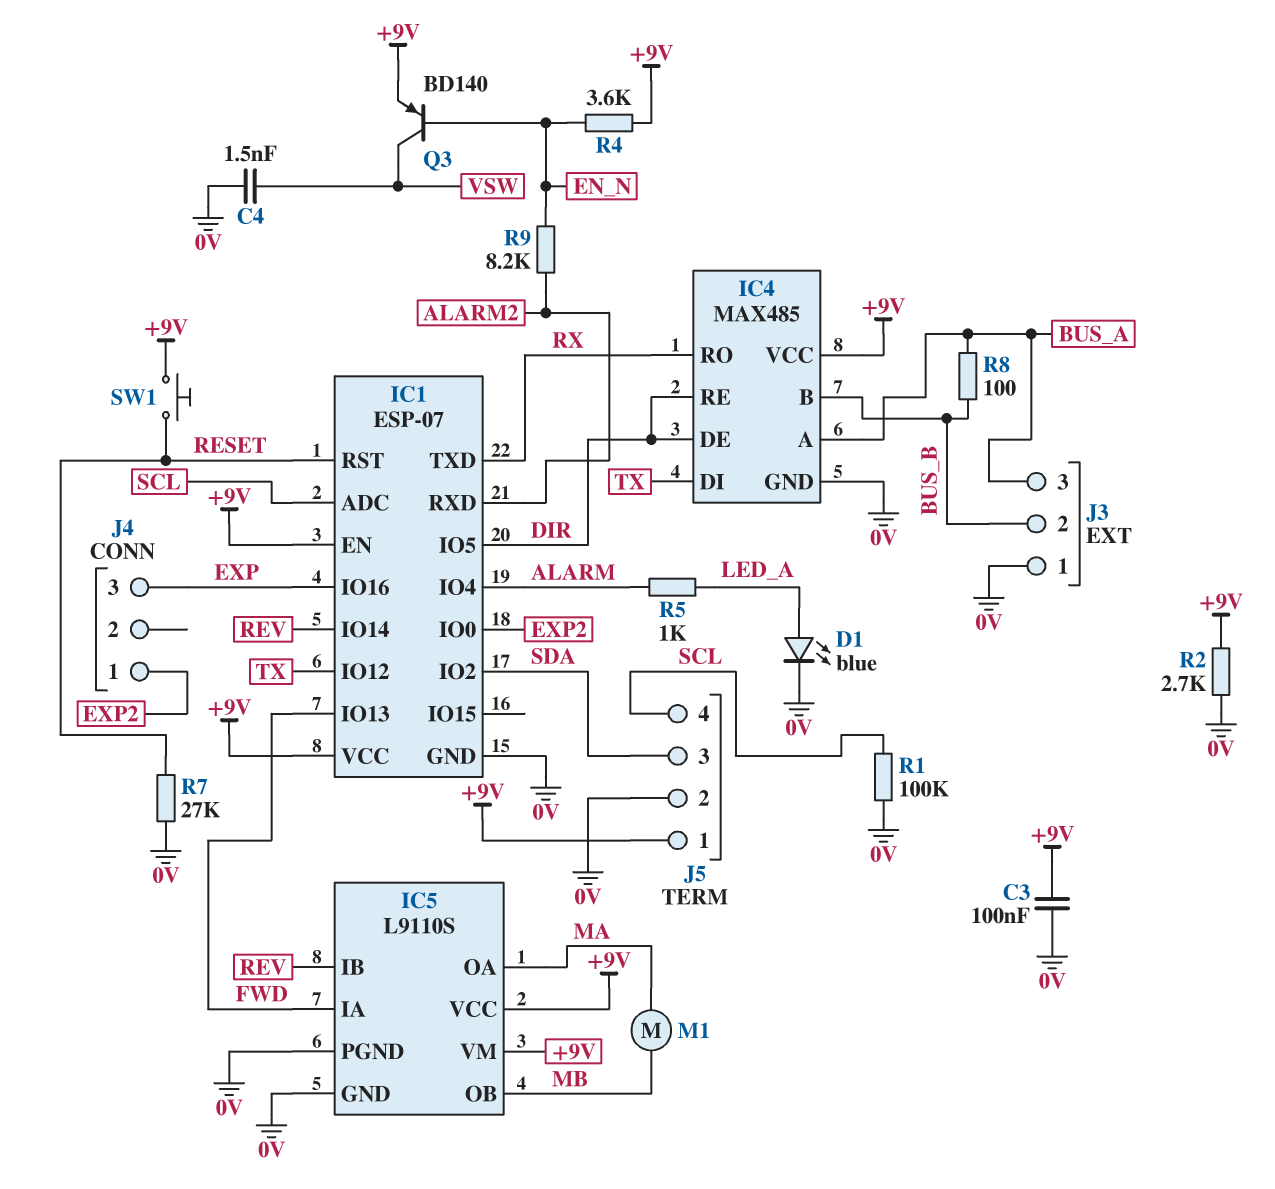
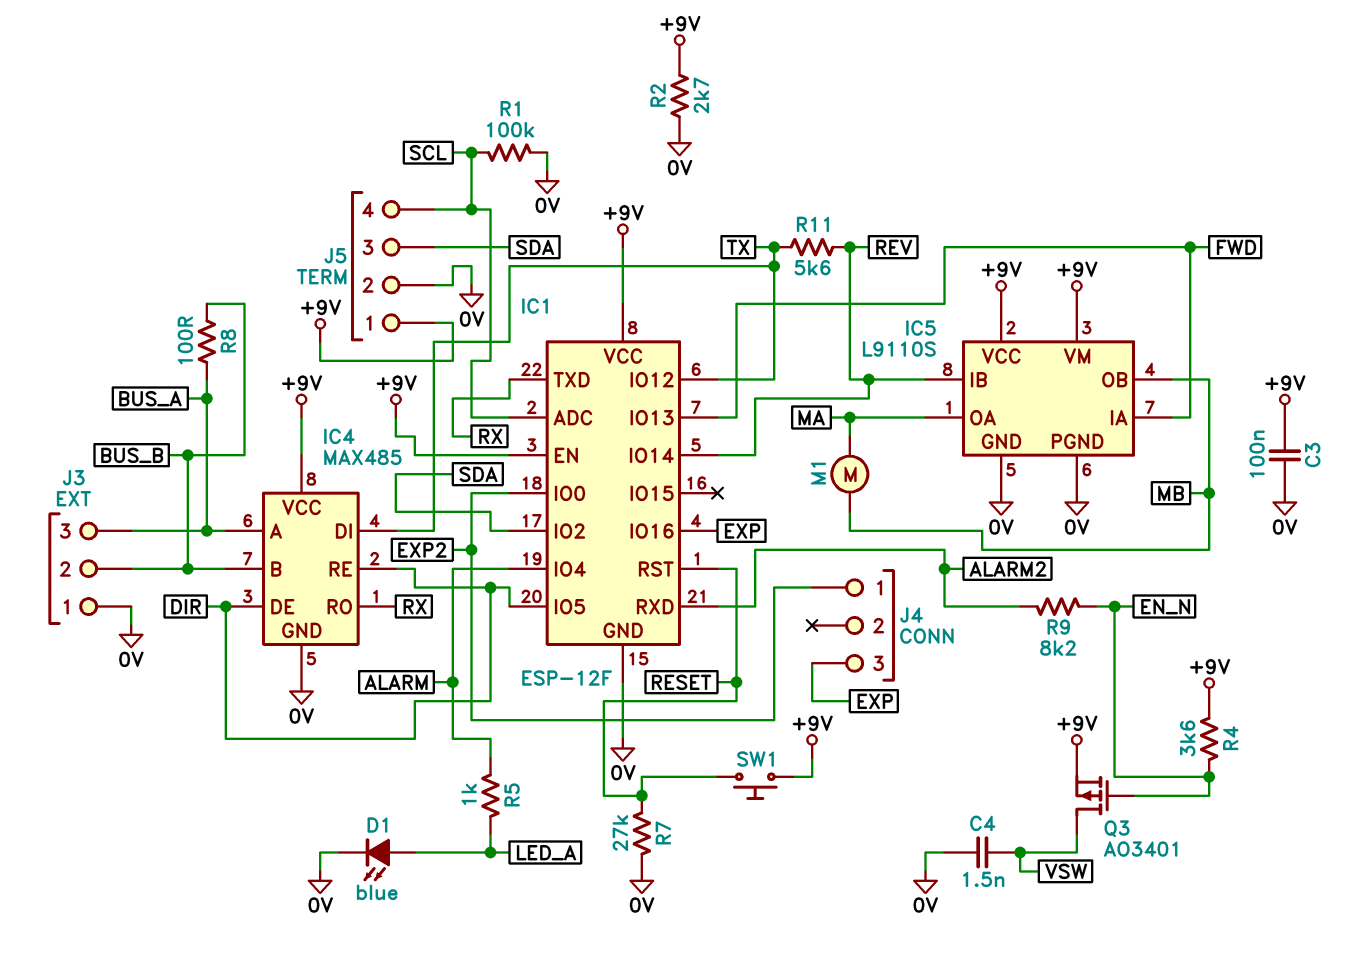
IC1: ESP-07 -> ESP-12F
Q3: PNP BD140 (B EN_N, C VSW, E +9V) -> PMOS AO3401 (G EN_N, D VSW, S +9V)
R11: none -> 5.6k (REV, TX)

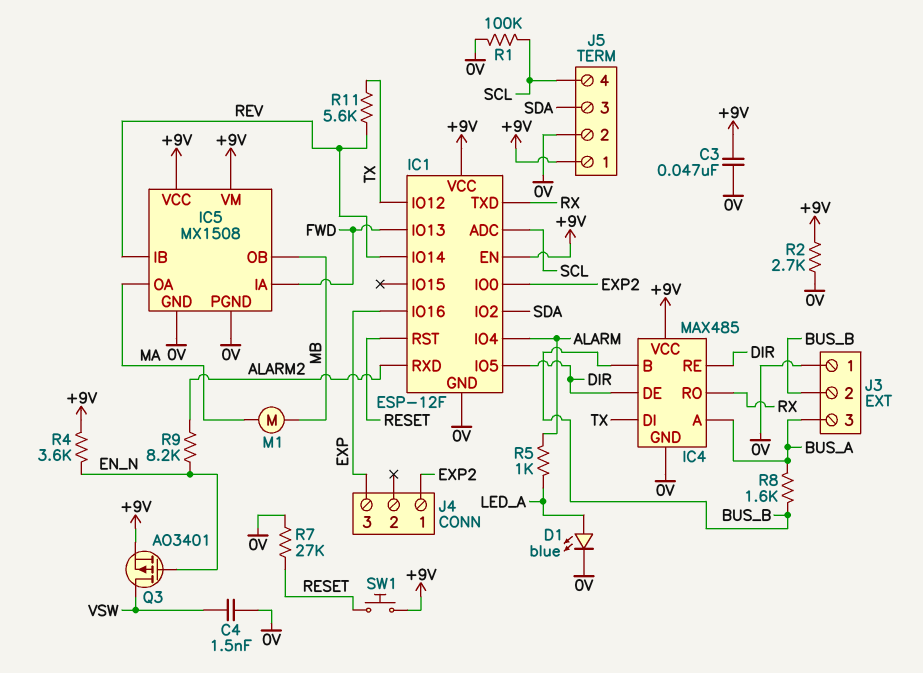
C3: 100nF (+9V, 0V) -> 47nF (+9V, 0V)
IC5: L9110S -> MX1508
R8: 100 (BUS_A, BUS_B) -> 1.6k (BUS_A, BUS_B)

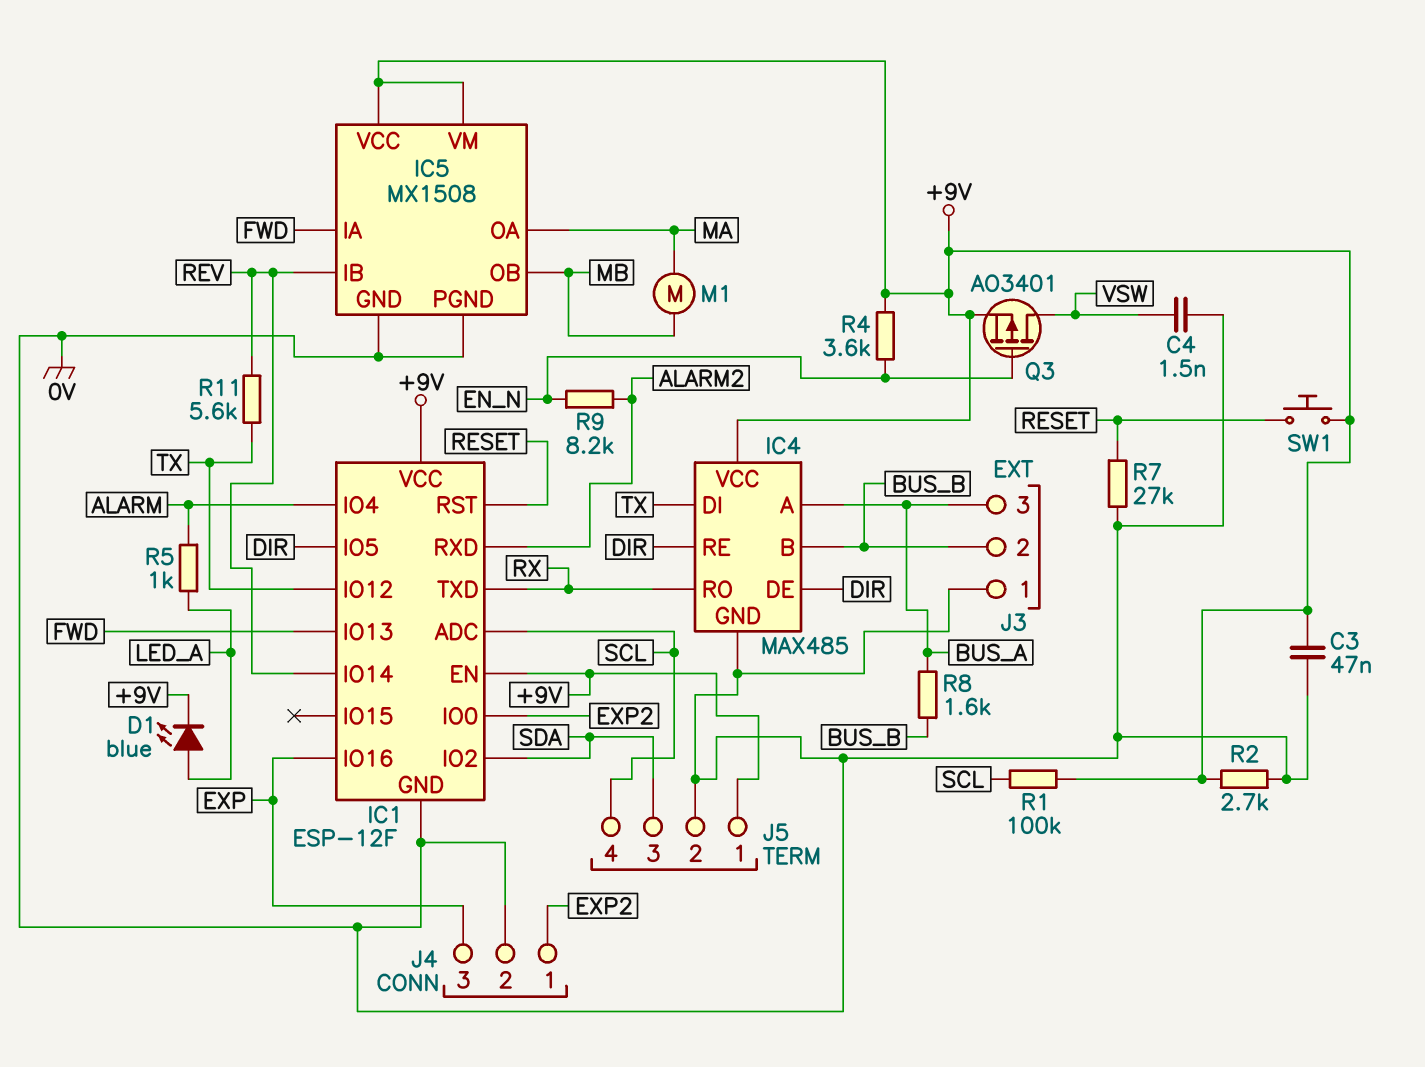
D1: LED blue (A LED_A, K 0V) -> LED blue (A LED_A, K +9V)
J4 pin 2: none -> 0V
R1: 100k (0V, SCL) -> 100k (+9V, SCL)

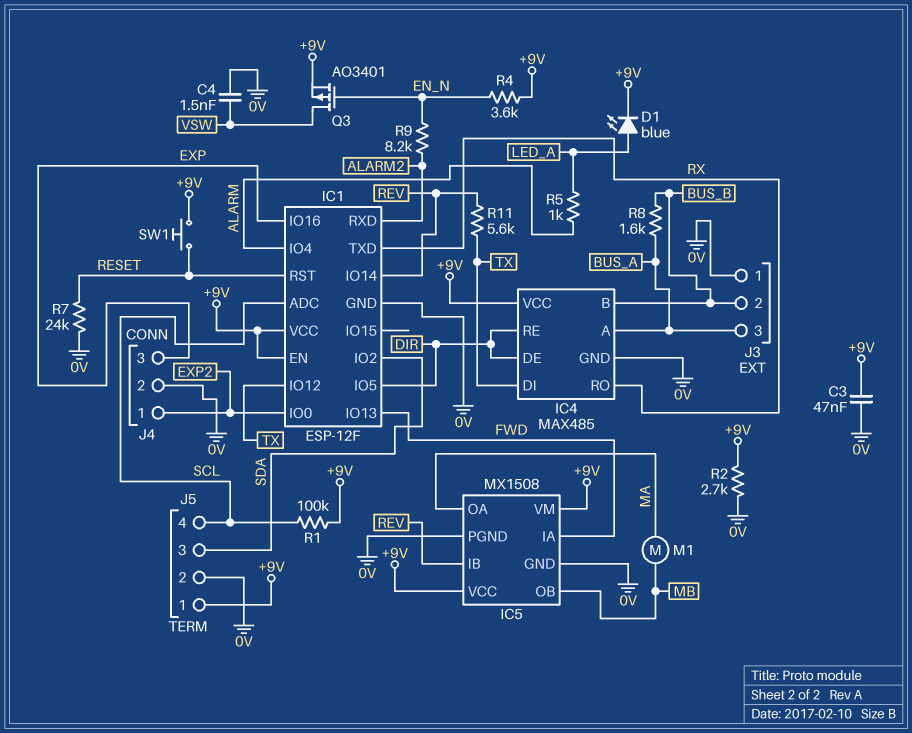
R7: 27k (0V, RESET) -> 24k (0V, RESET)

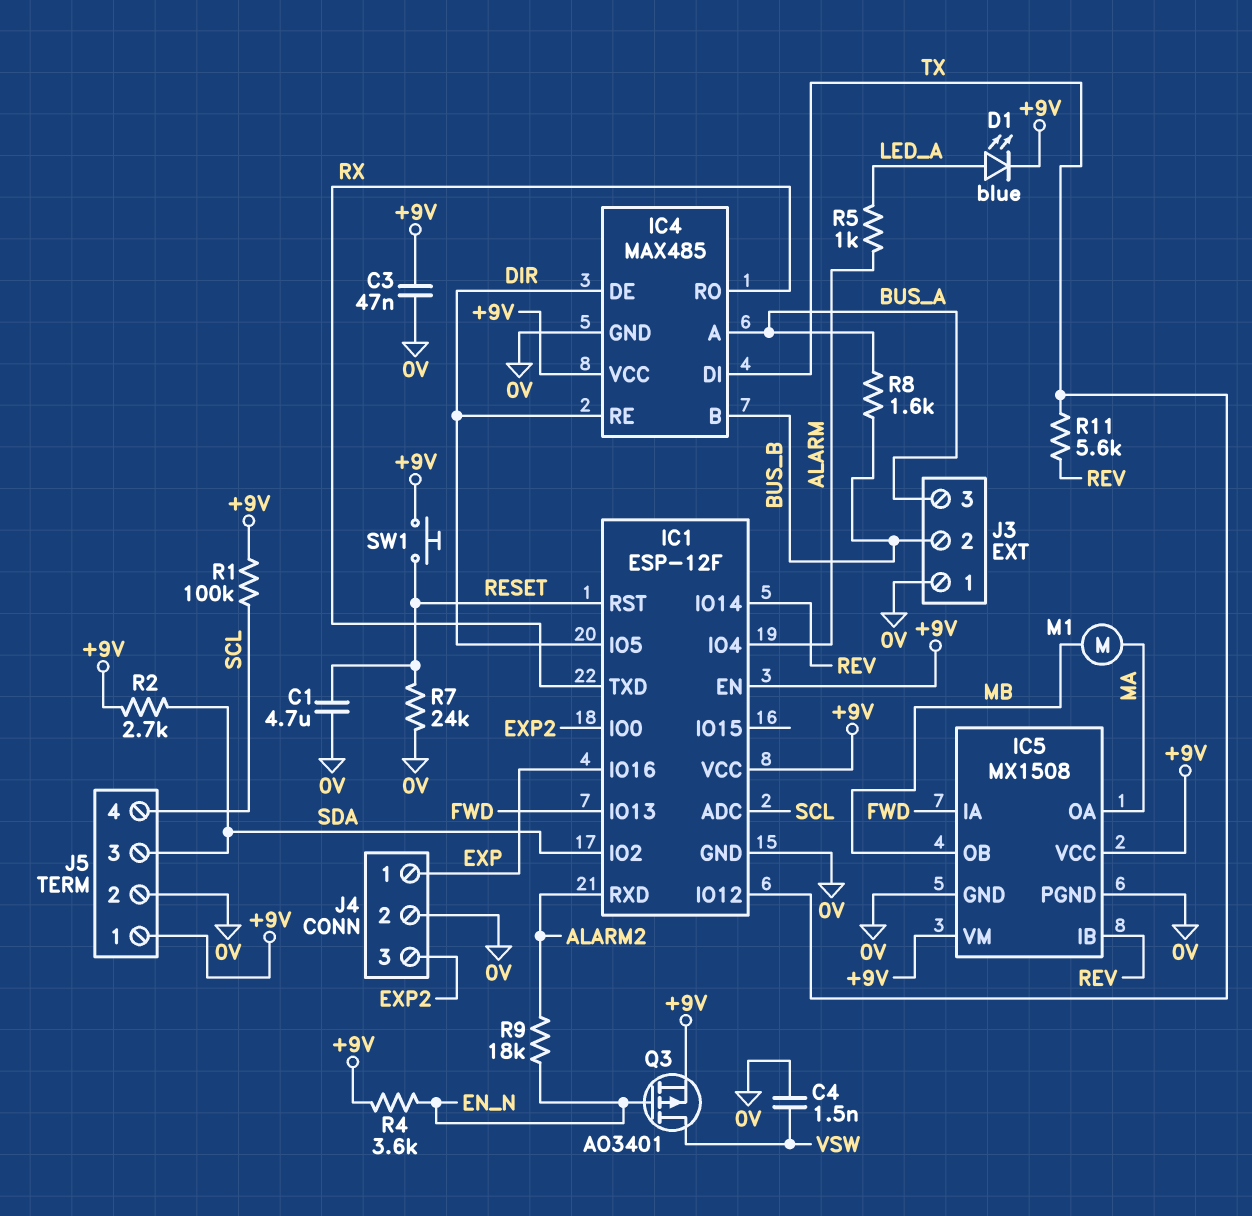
C1: none -> 4.7uF (0V, RESET)
J4 pin 1: EXP2 -> EXP
J4 pin 3: EXP -> EXP2
R2: 2.7k (+9V, 0V) -> 2.7k (+9V, SDA)
R9: 8.2k (ALARM2, EN_N) -> 18k (ALARM2, EN_N)

